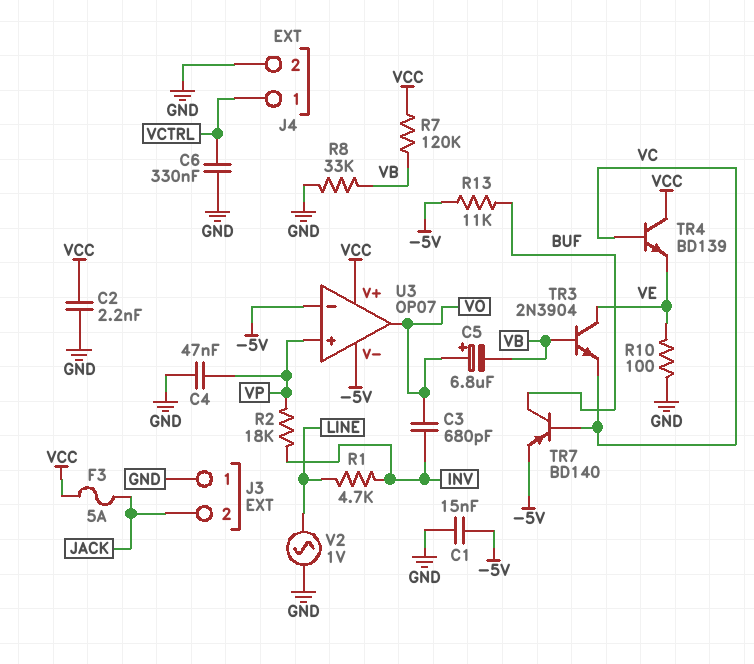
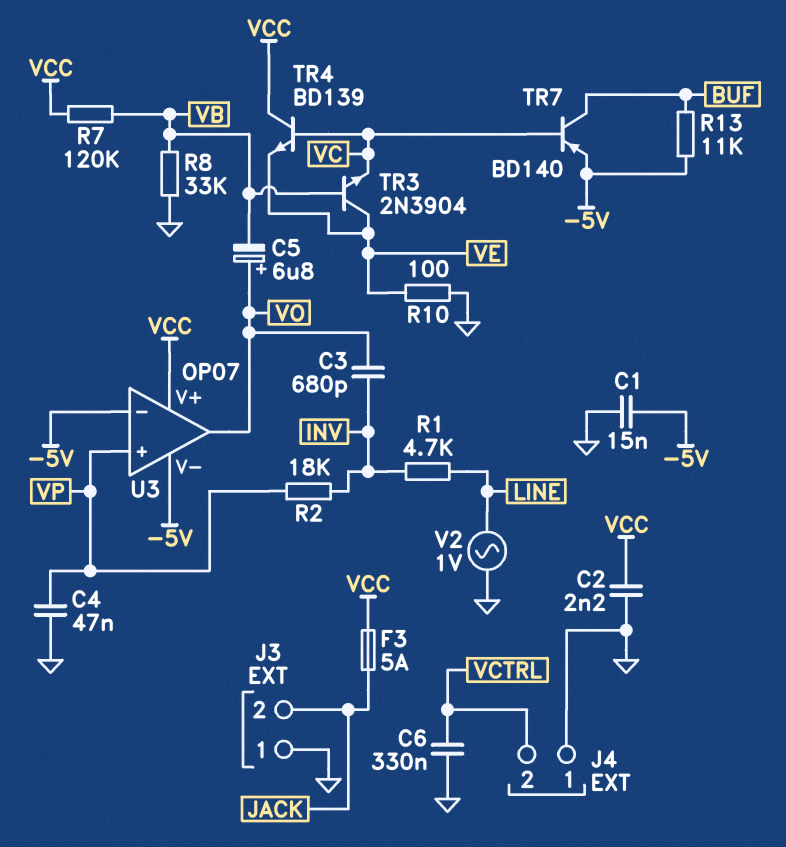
J4 pin 1: VCTRL -> GND
J4 pin 2: GND -> VCTRL

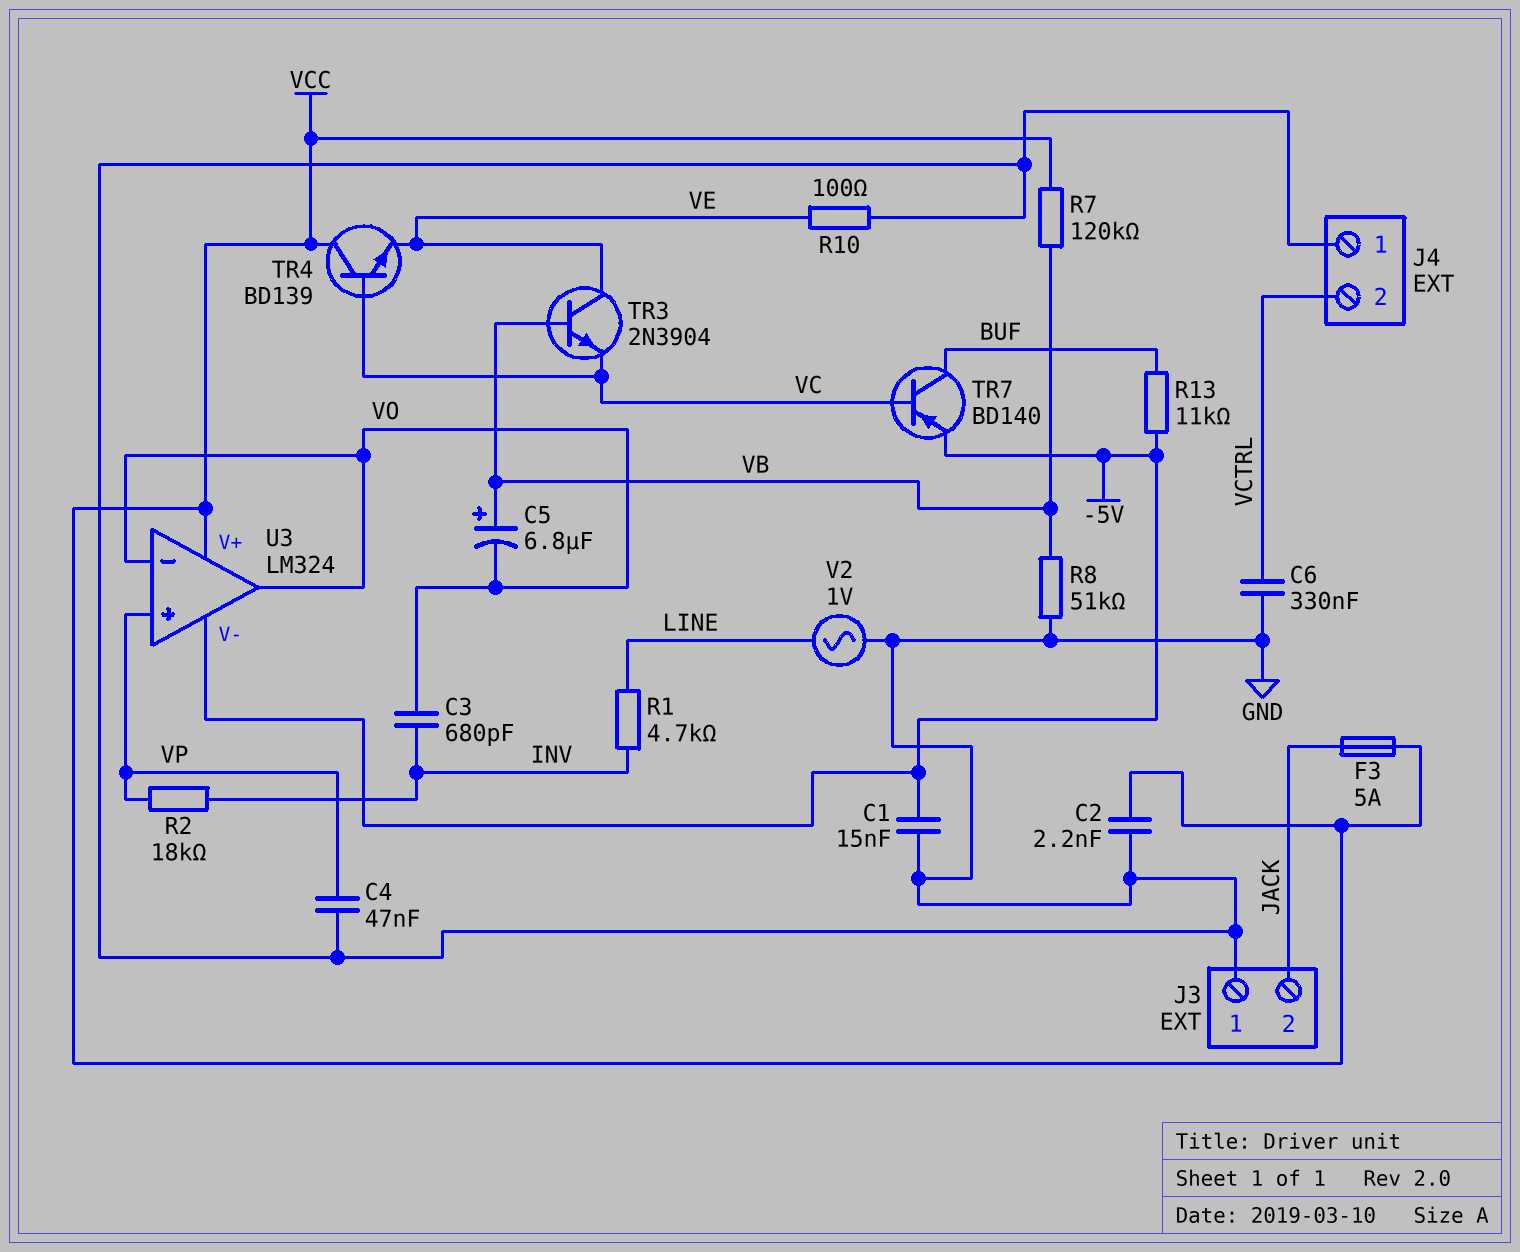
C5: 6.8uF (plus VO, minus VB) -> 6.8uF (plus VB, minus VO)
R8: 33k (GND, VB) -> 51k (GND, VB)
U3: OP07 -> LM324
U3 pin in-: -5V -> VO

